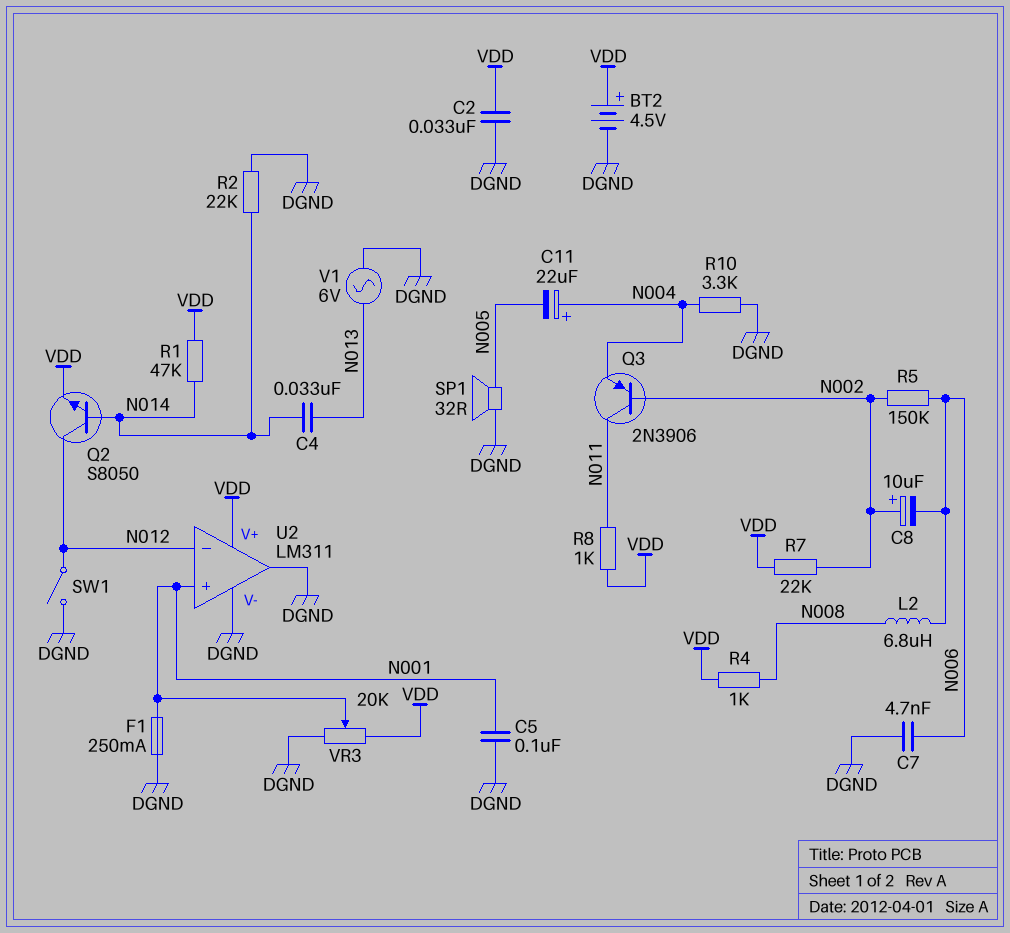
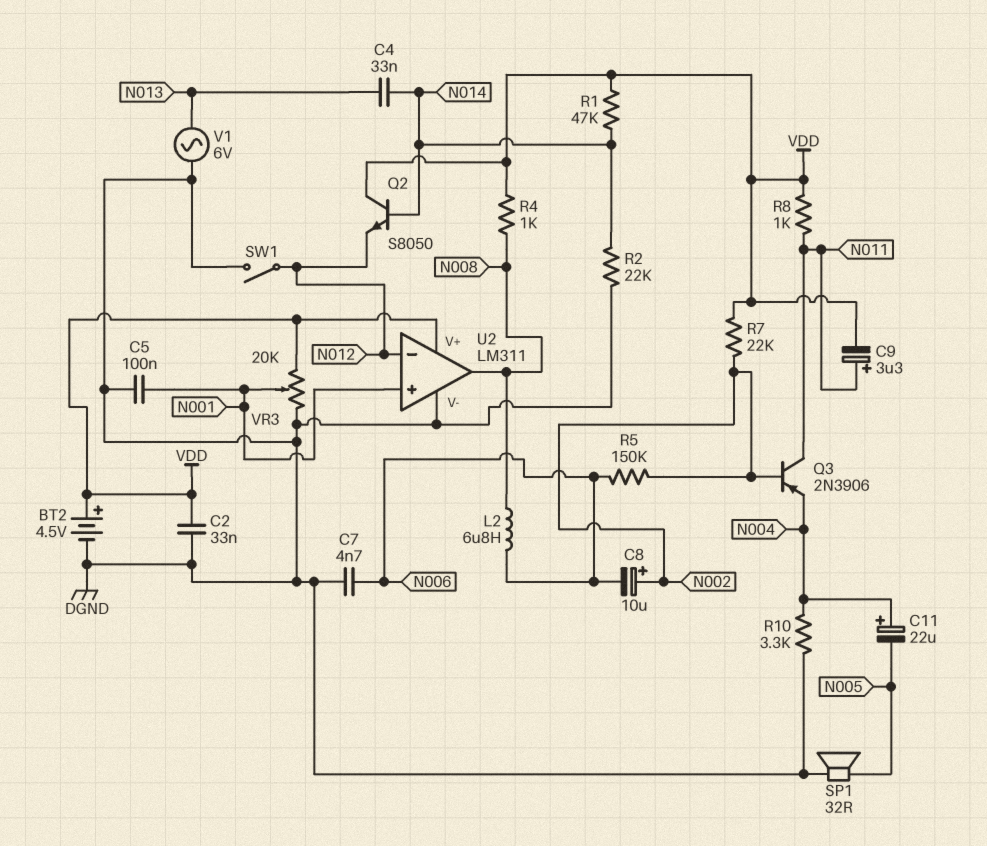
C9: none -> 3.3uF (plus N011, minus VDD)
F1: 250mA (DGND, N001) -> none
Q2: NPN S8050 (B N014, C N012, E VDD) -> NPN S8050 (B N014, C VDD, E N012)
U2 pin out: DGND -> N008

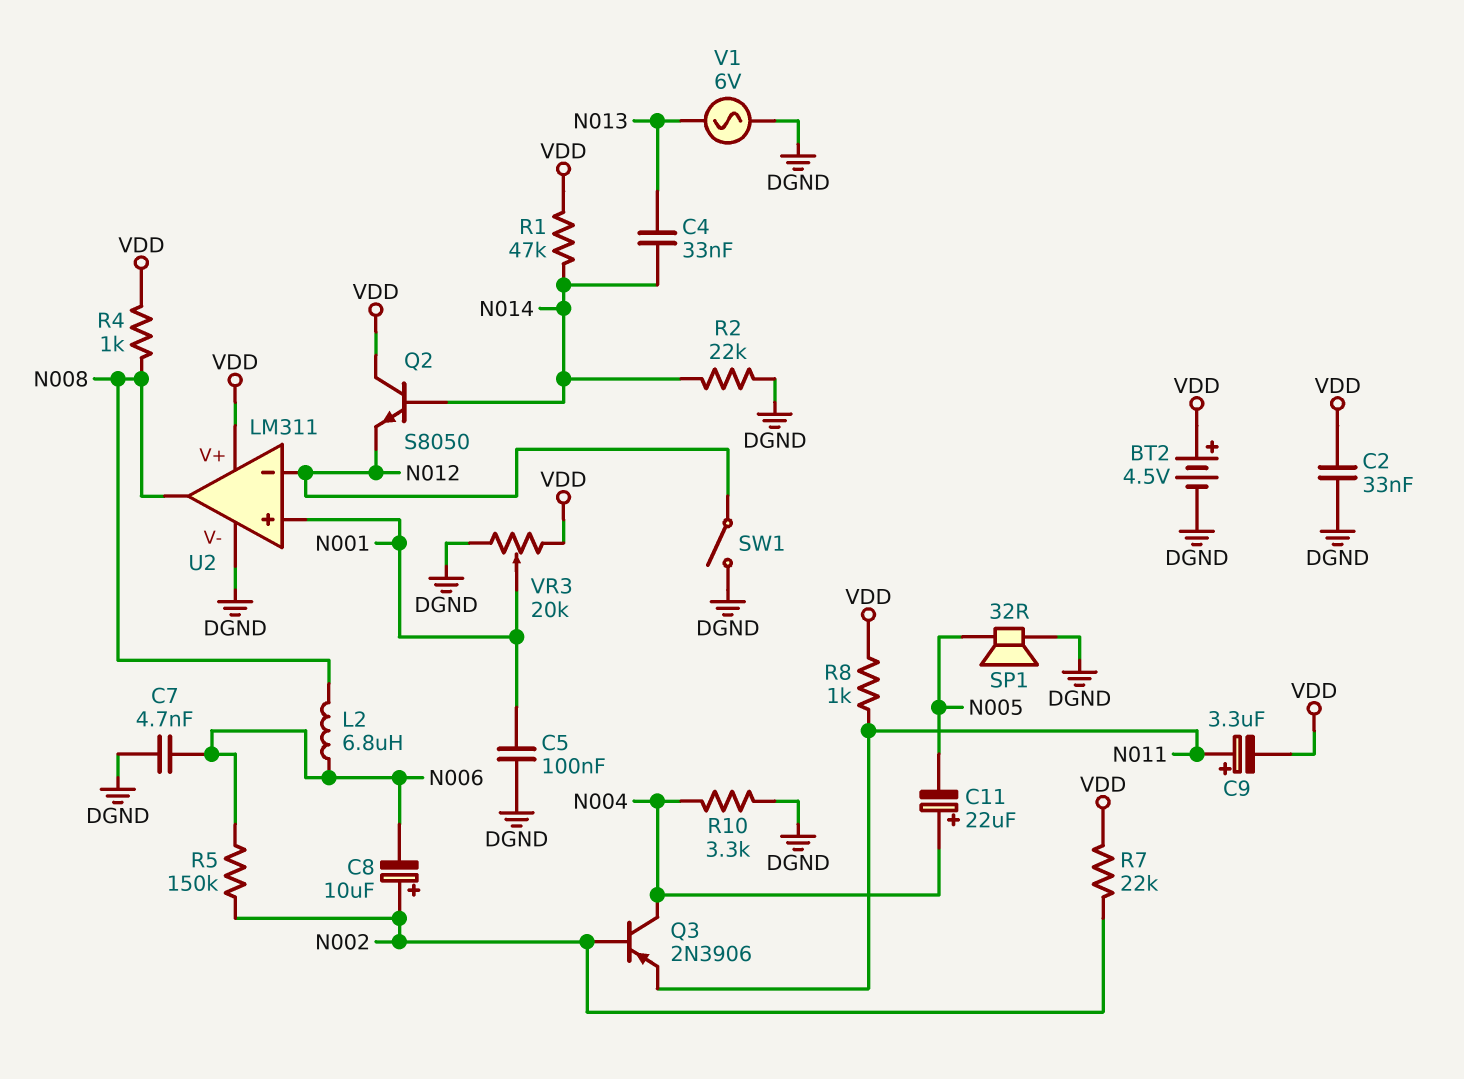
Q3: PNP 2N3906 (B N002, C N011, E N004) -> PNP 2N3906 (B N002, C N004, E N011)

